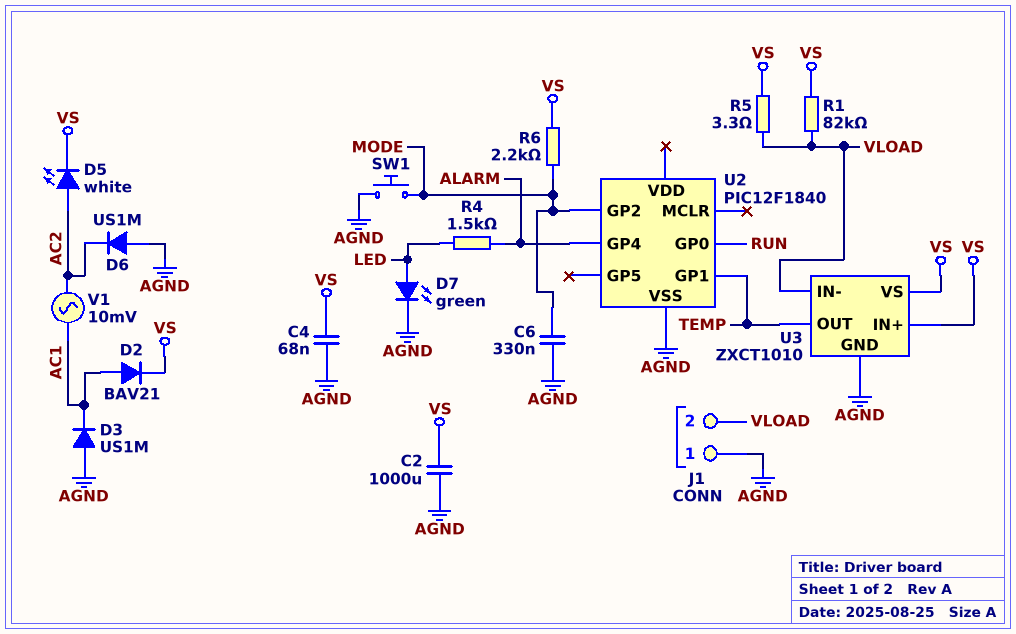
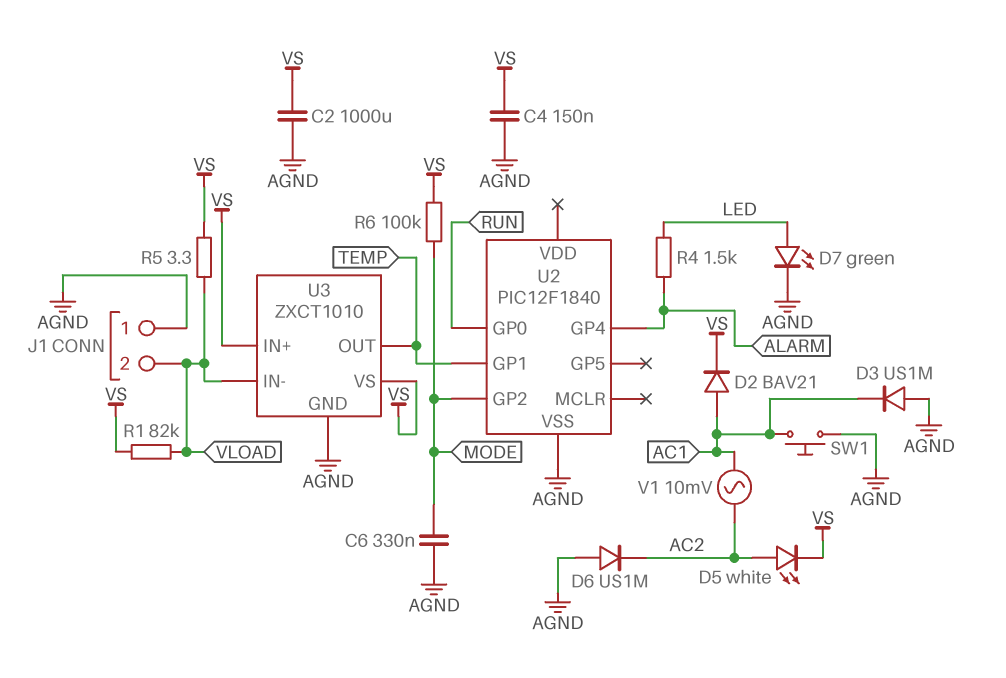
C4: 68nF (AGND, VS) -> 150nF (AGND, VS)
R6: 2.2k (MODE, VS) -> 100k (MODE, VS)
SW1: button (AGND, MODE) -> button (AC1, AGND)

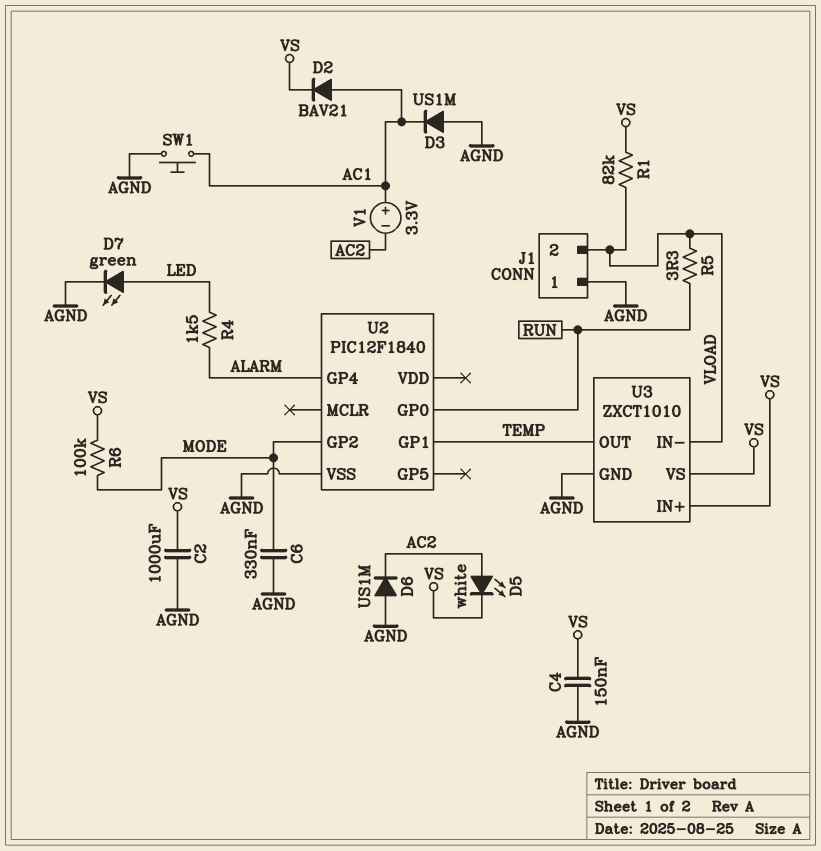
R5: 3.3 (VLOAD, VS) -> 3.3 (RUN, VLOAD)
V1: AC 10mV (AC1, AC2) -> 3.3V (plus AC1, minus AC2)

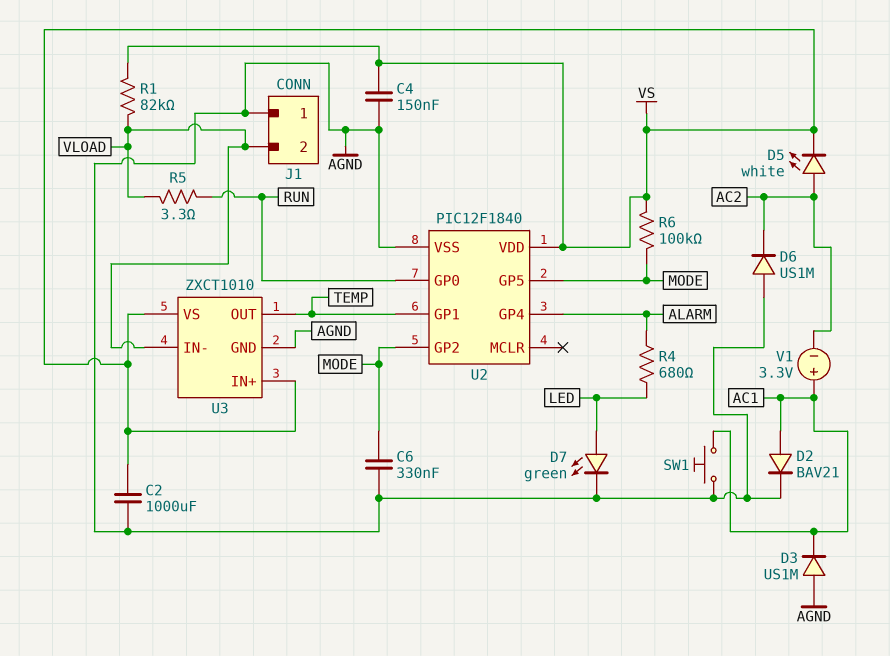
D2: diode BAV21 (A AC1, K VS) -> diode BAV21 (A AC1, K AGND)
R4: 1.5k (ALARM, LED) -> 680 (ALARM, LED)
U2 pin GP5: none -> MODE
U2 pin VDD: none -> VS

